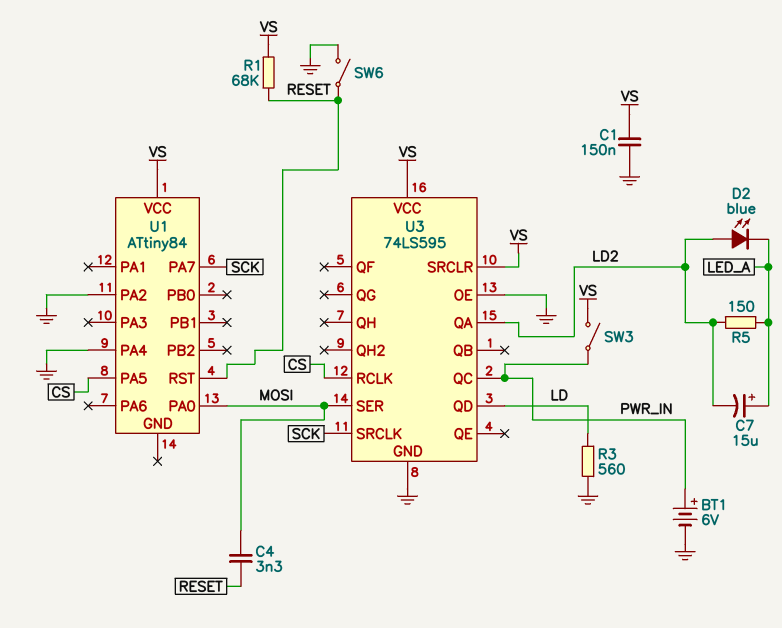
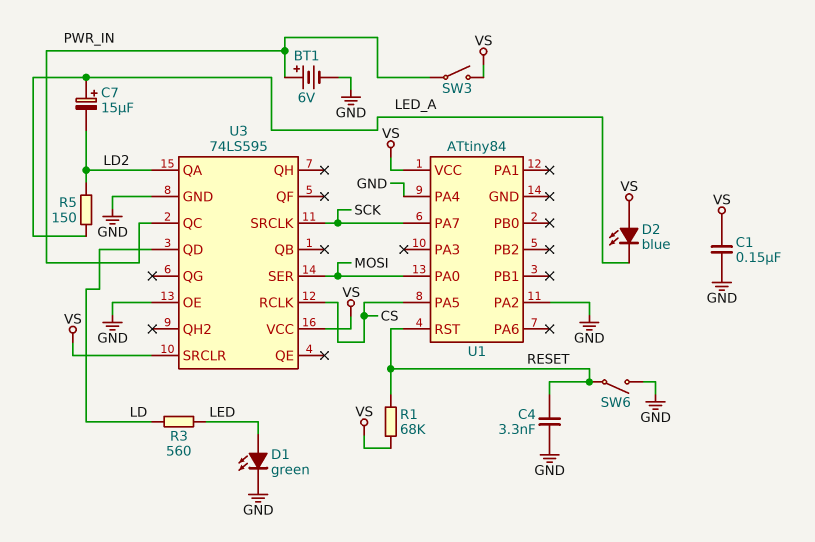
C4: 3.3nF (MOSI, RESET) -> 3.3nF (GND, RESET)
D1: none -> LED green (A LED, K GND)
D2: LED blue (A LD2, K LED_A) -> LED blue (A VS, K LED_A)
R3: 560 (GND, LD) -> 560 (LD, LED)

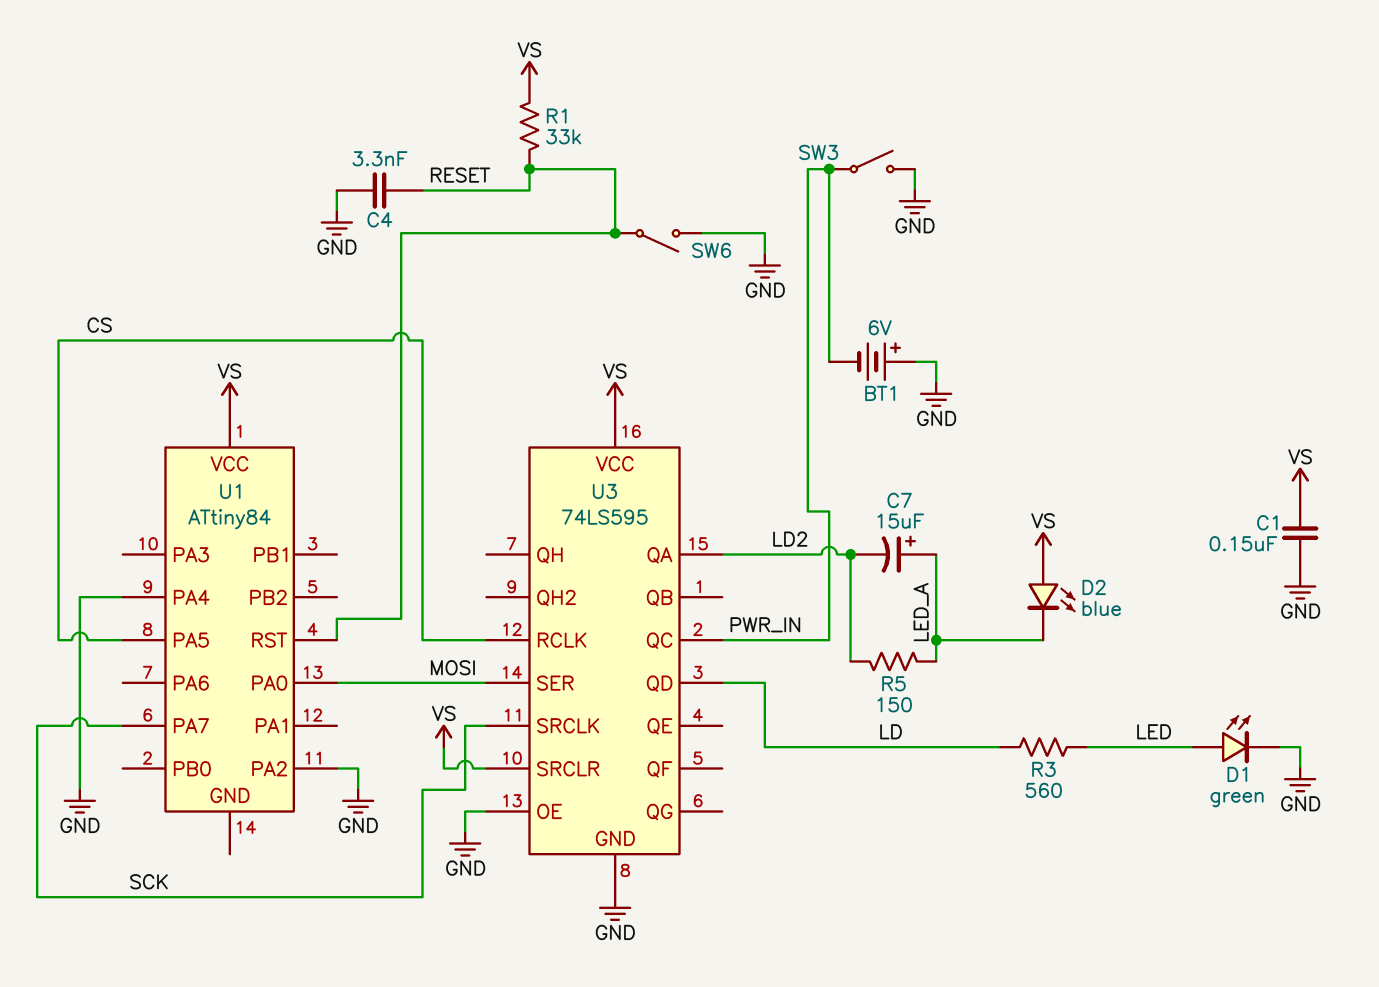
BT1: 6V (plus PWR_IN, minus GND) -> 6V (plus GND, minus PWR_IN)
R1: 68k (RESET, VS) -> 33k (RESET, VS)
SW3: switch (PWR_IN, VS) -> switch (GND, PWR_IN)

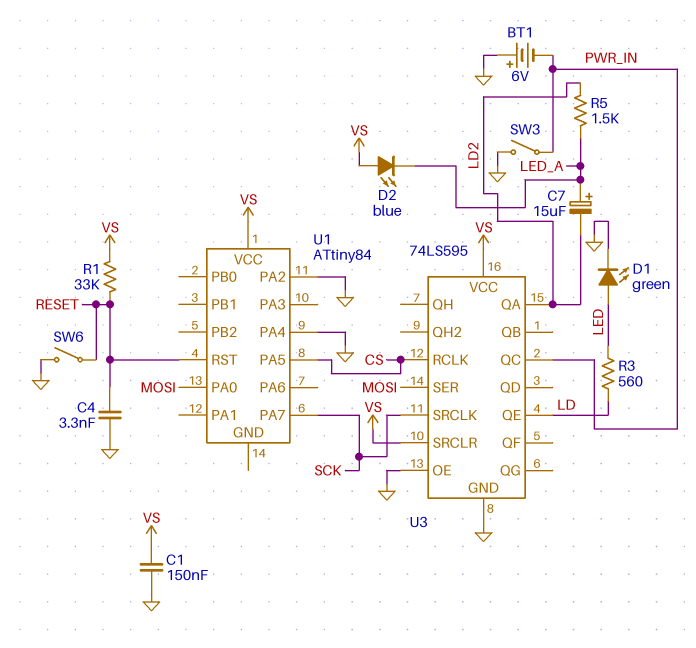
R5: 150 (LD2, LED_A) -> 1.5k (LD2, LED_A)
U3 pin QD: LD -> none
U3 pin QE: none -> LD

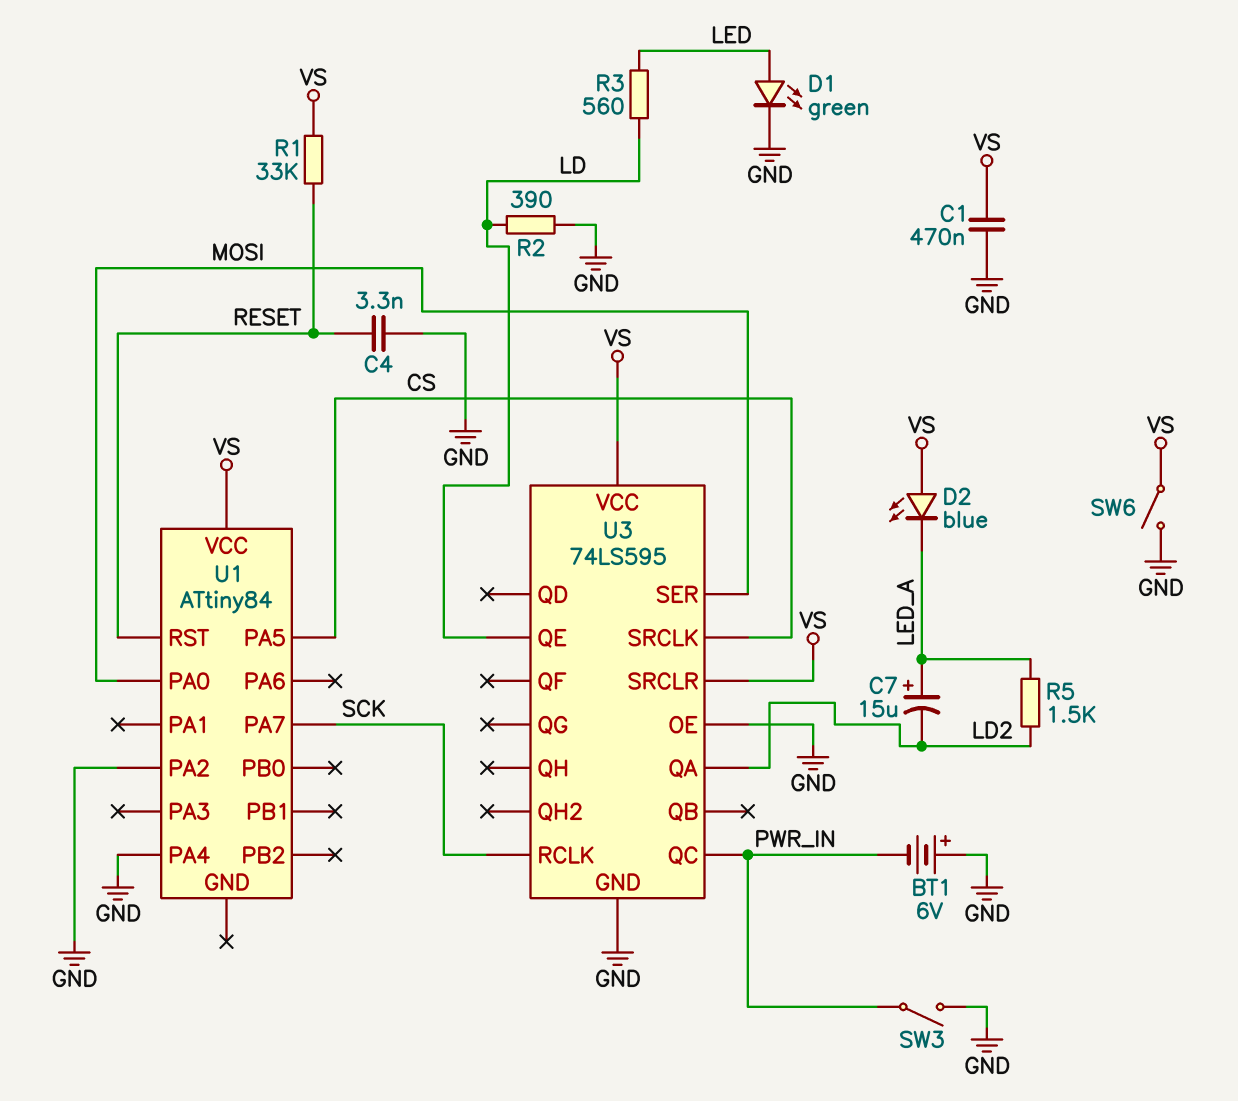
C1: 150nF (GND, VS) -> 470nF (GND, VS)
R2: none -> 390 (GND, LD)
SW6: switch (GND, RESET) -> switch (GND, VS)
U3 pin RCLK: CS -> SCK
U3 pin SRCLK: SCK -> CS

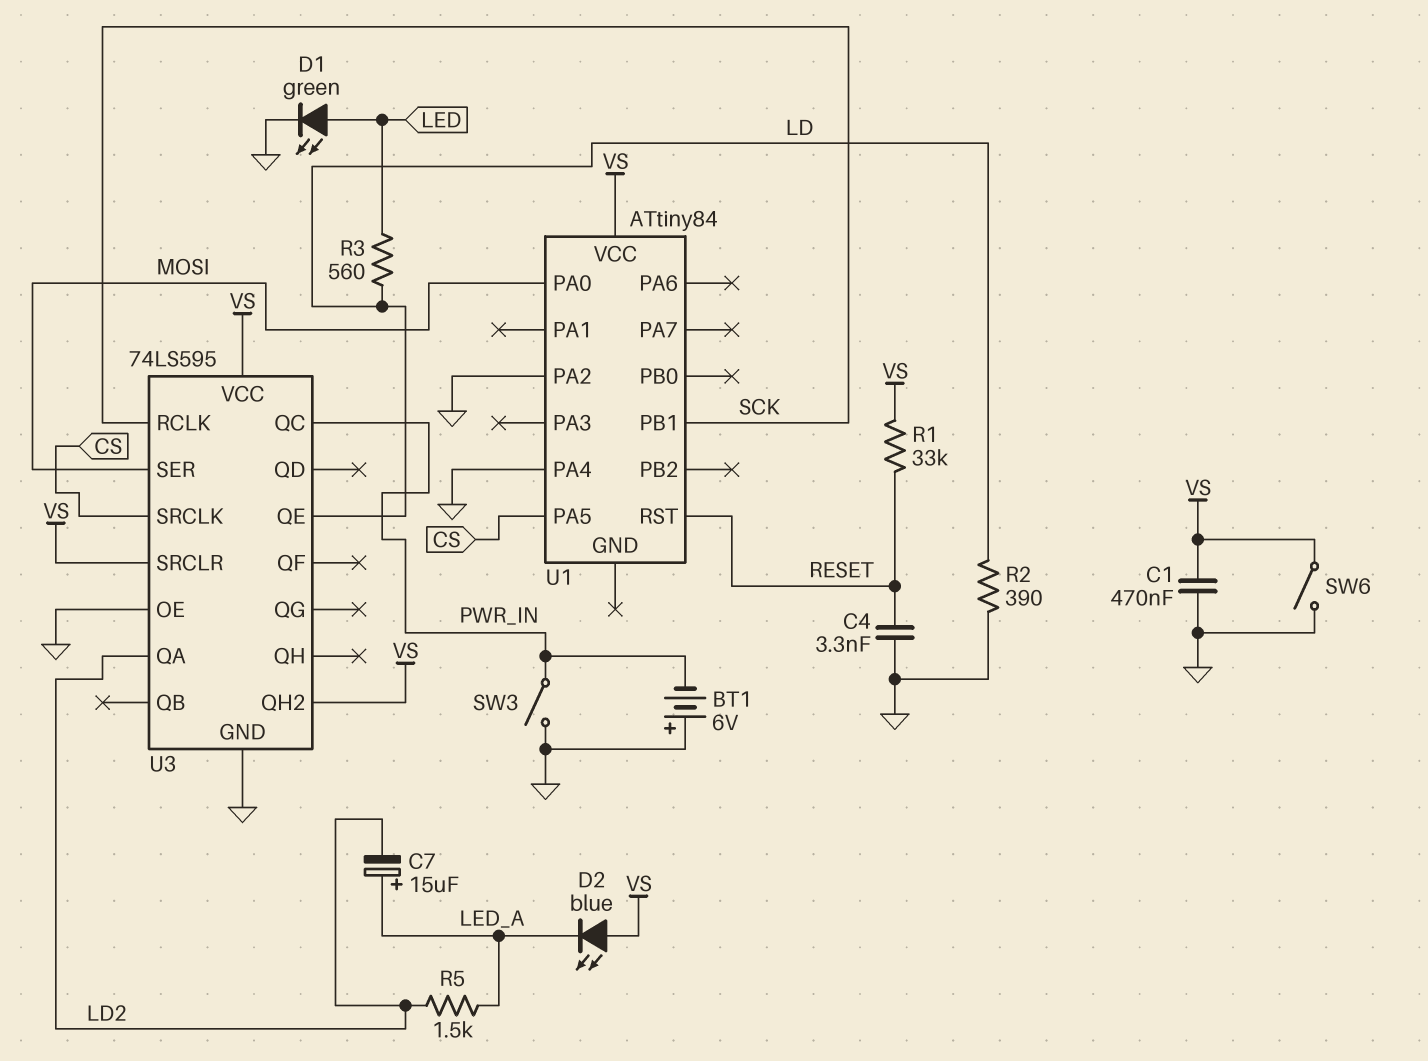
U1 pin PA7: SCK -> none
U1 pin PB1: none -> SCK
U3 pin QH2: none -> VS

